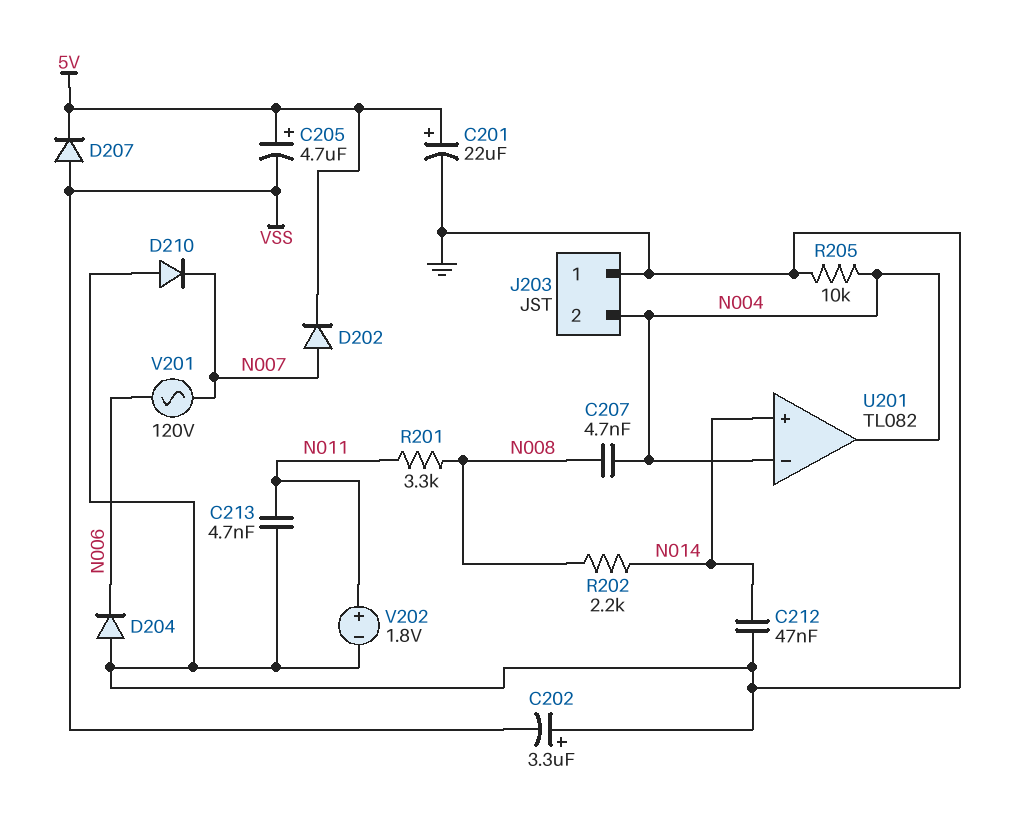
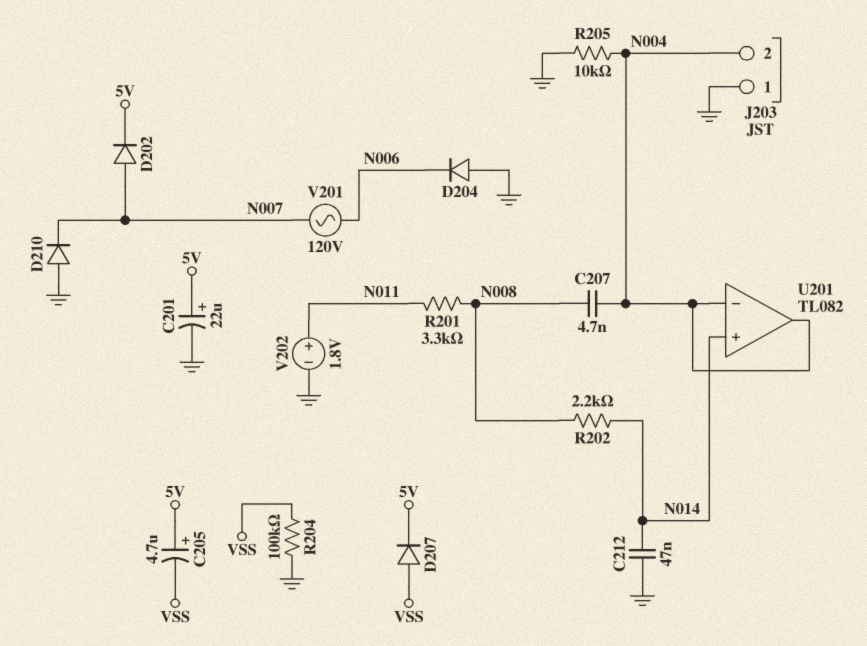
C202: 3.3uF (plus GND, minus VSS) -> none
C213: 4.7nF (GND, N011) -> none
R204: none -> 100k (GND, VSS)

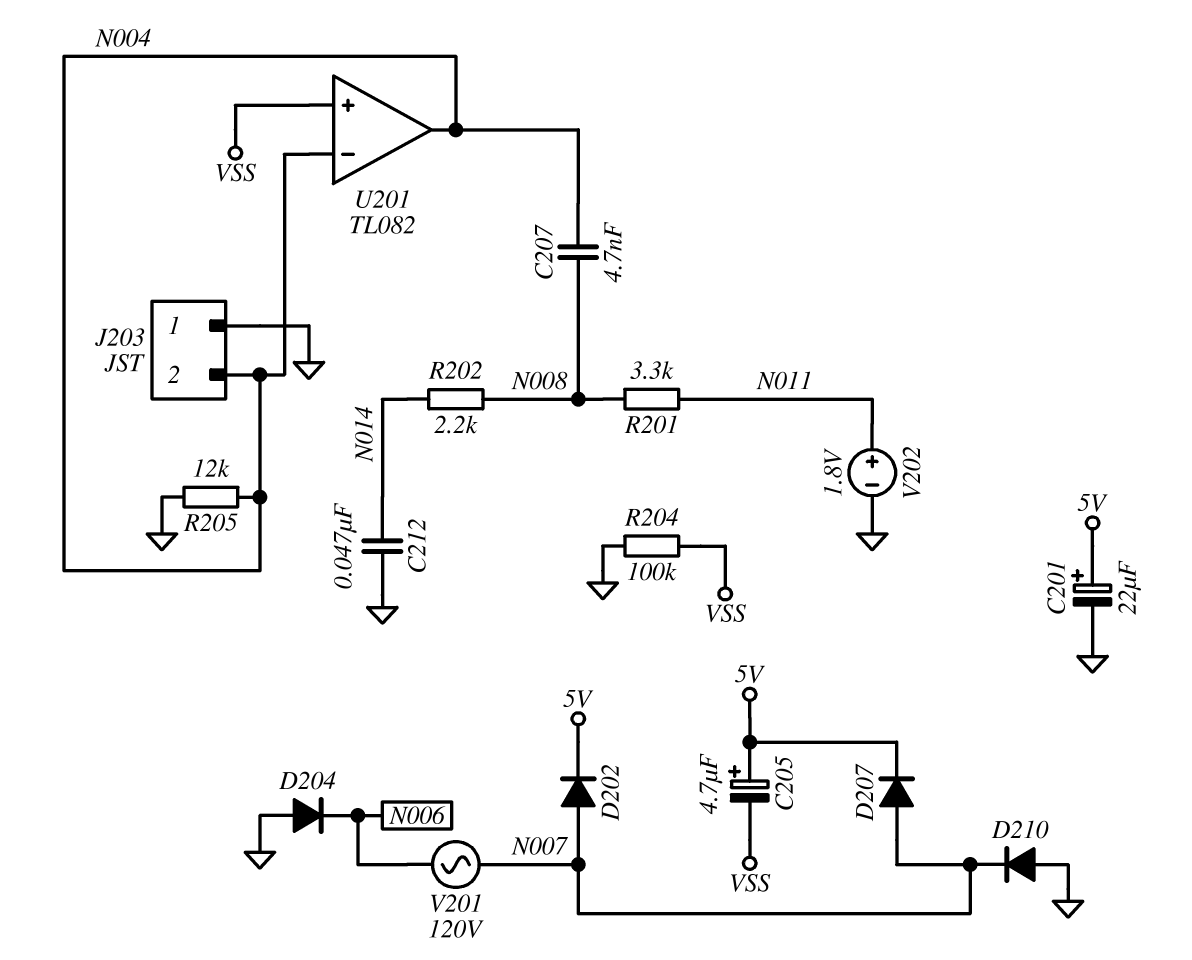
D207: diode (A VSS, K 5V) -> diode (A N007, K 5V)
R205: 10k (GND, N004) -> 12k (GND, N004)
U201 pin in+: N014 -> VSS

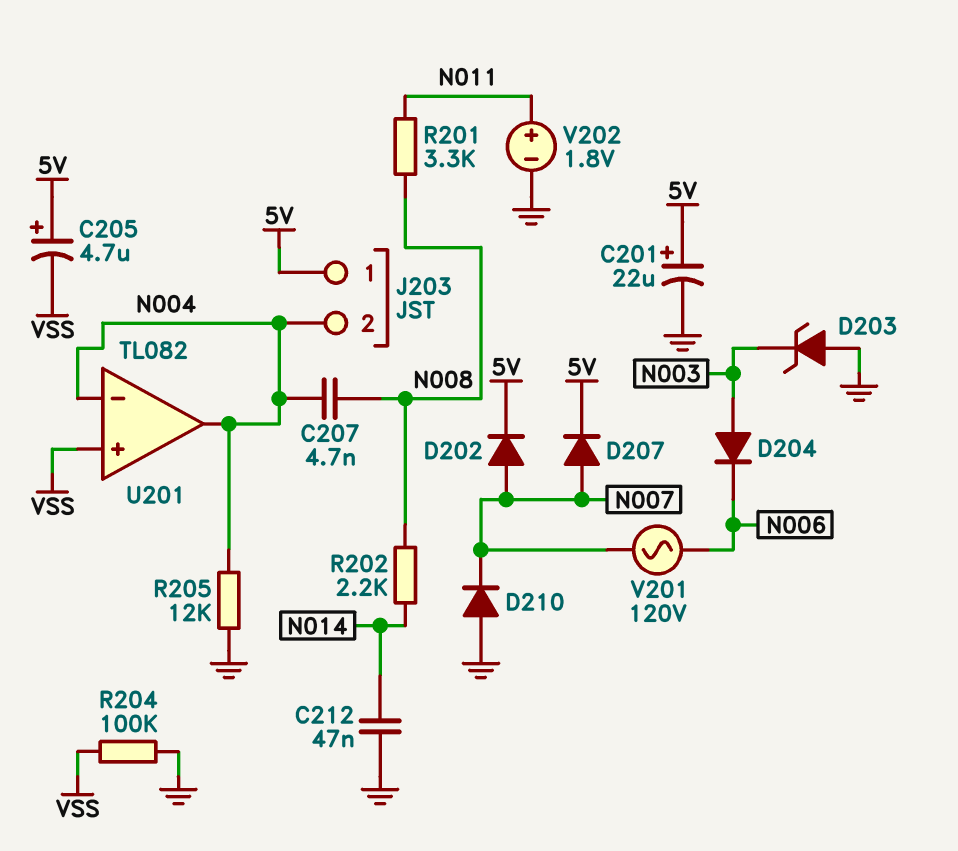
D203: none -> zener (A GND, K N003)
D204: diode (A GND, K N006) -> diode (A N003, K N006)
J203 pin 1: GND -> 5V

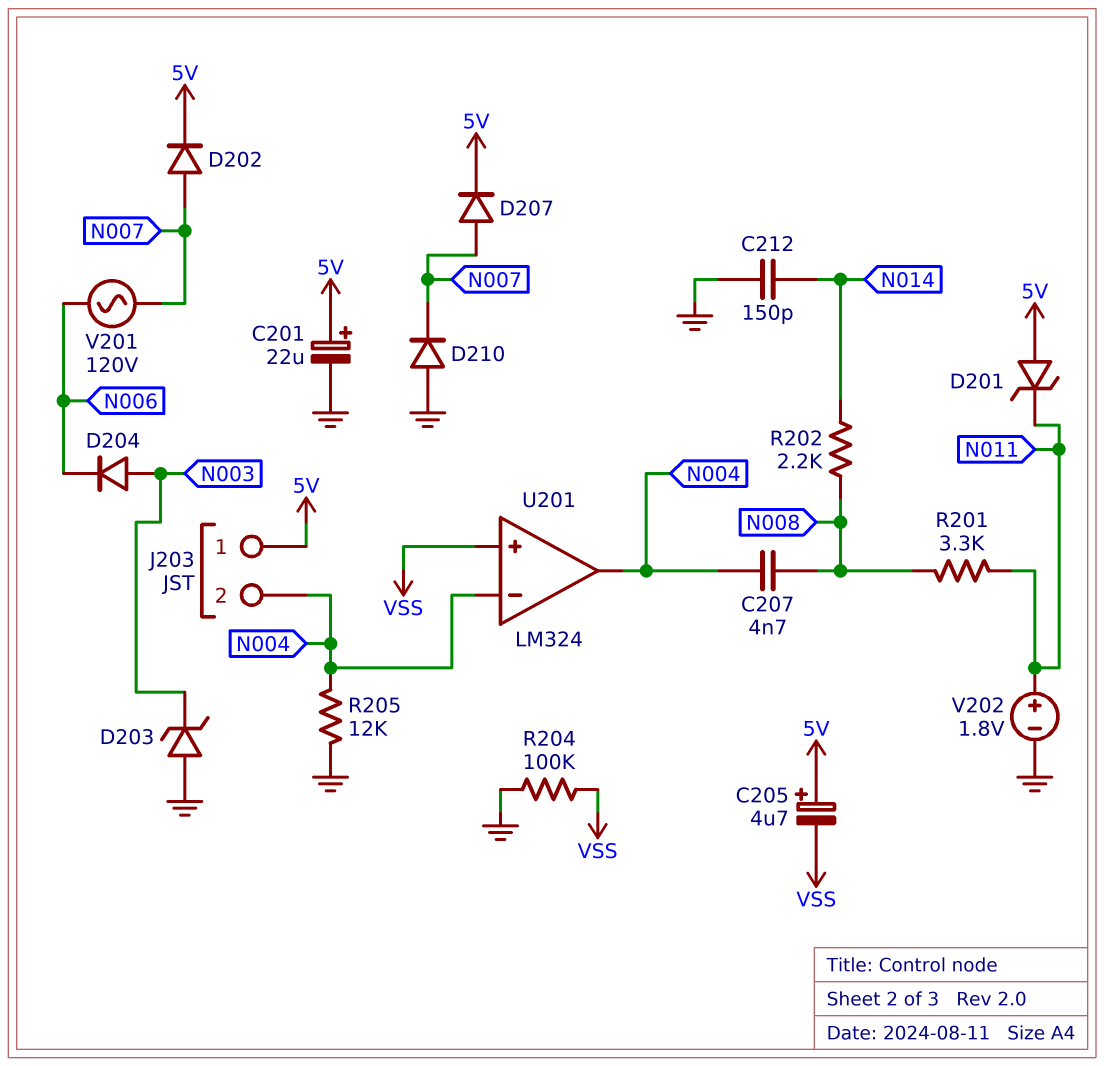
C212: 47nF (GND, N014) -> 150pF (GND, N014)
D201: none -> zener (A 5V, K N011)
U201: TL082 -> LM324

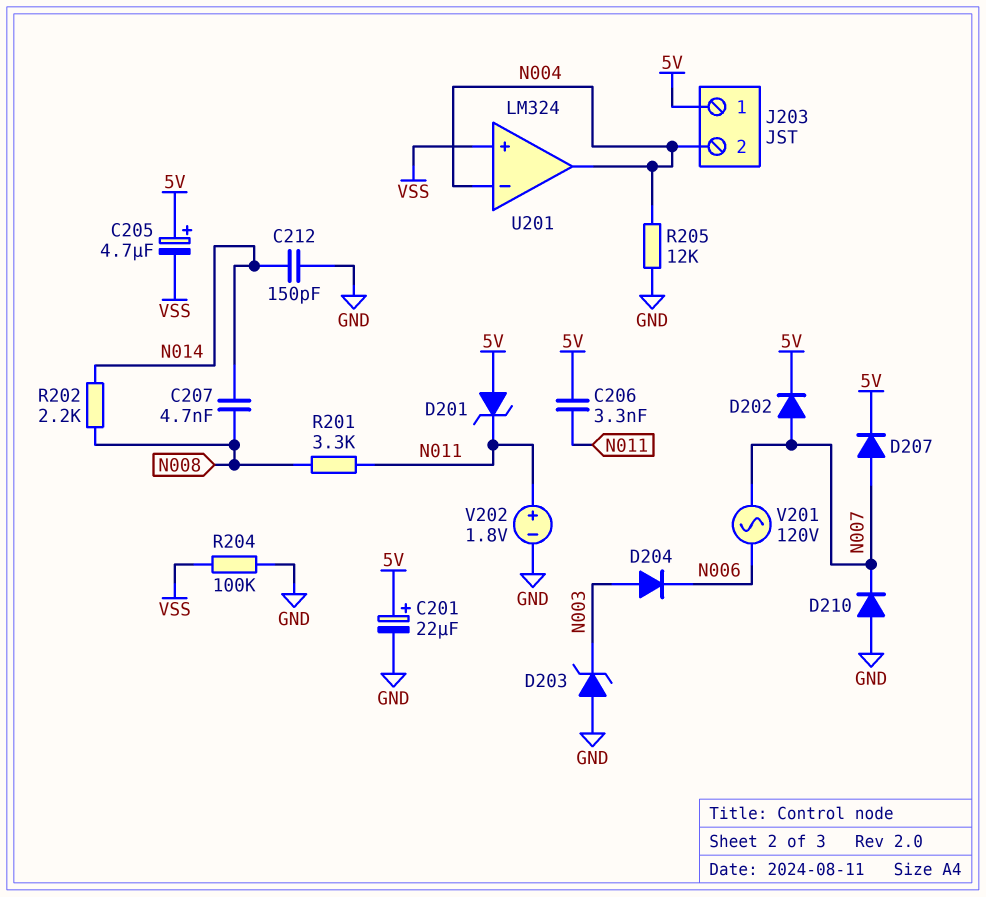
C206: none -> 3.3nF (5V, N011)
C207: 4.7nF (N004, N008) -> 4.7nF (N008, N014)

